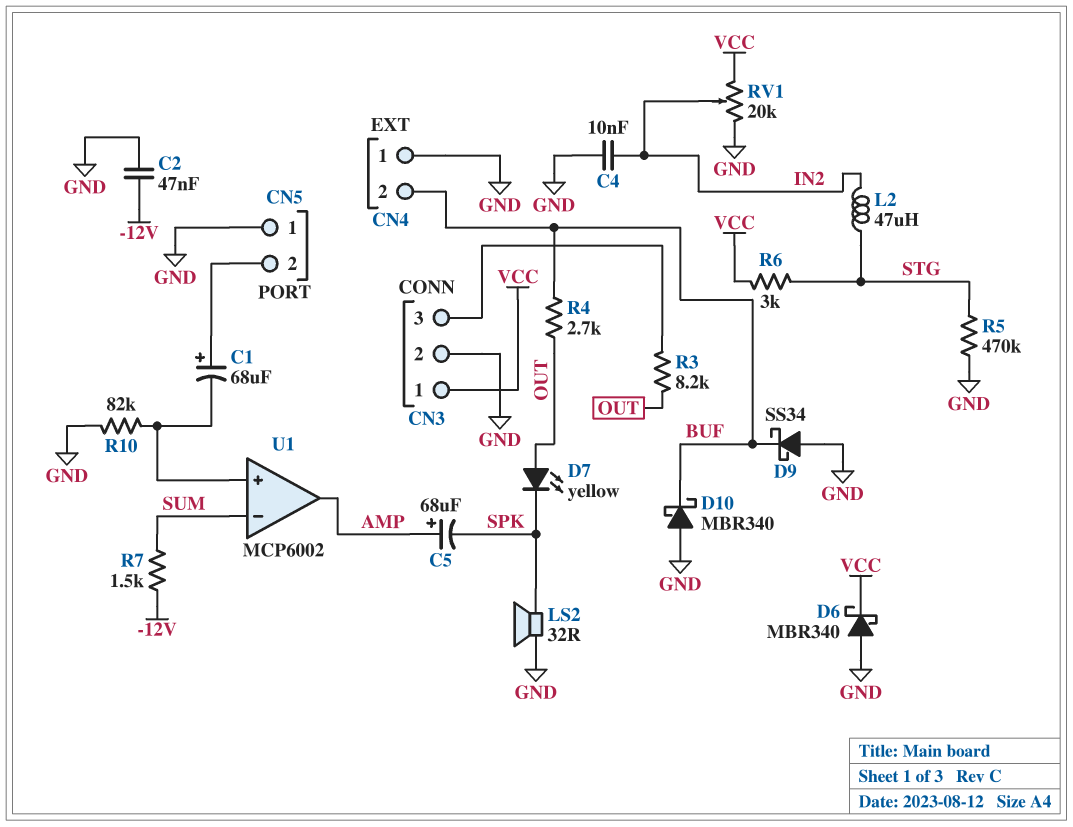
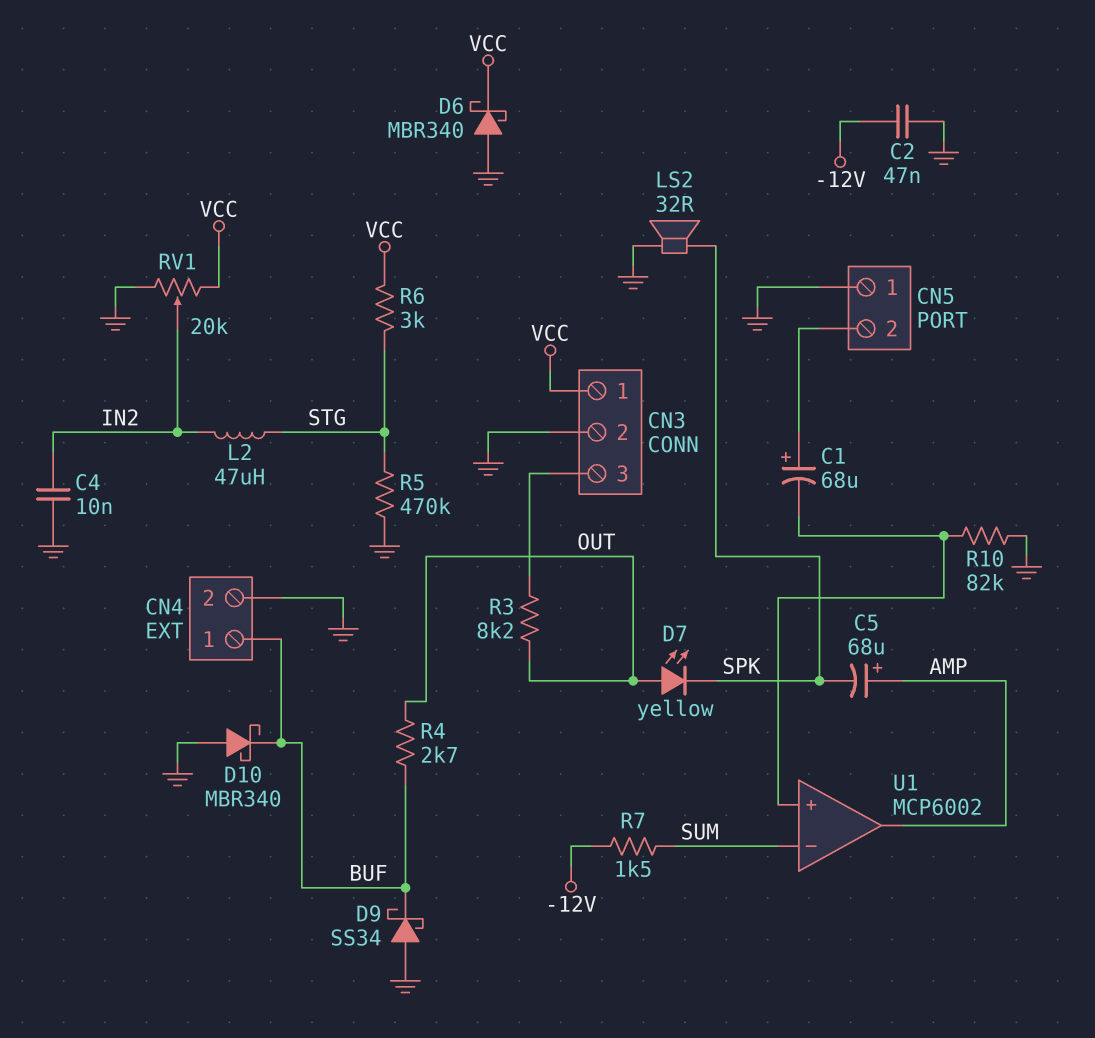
CN4 pin 1: GND -> BUF
CN4 pin 2: BUF -> GND

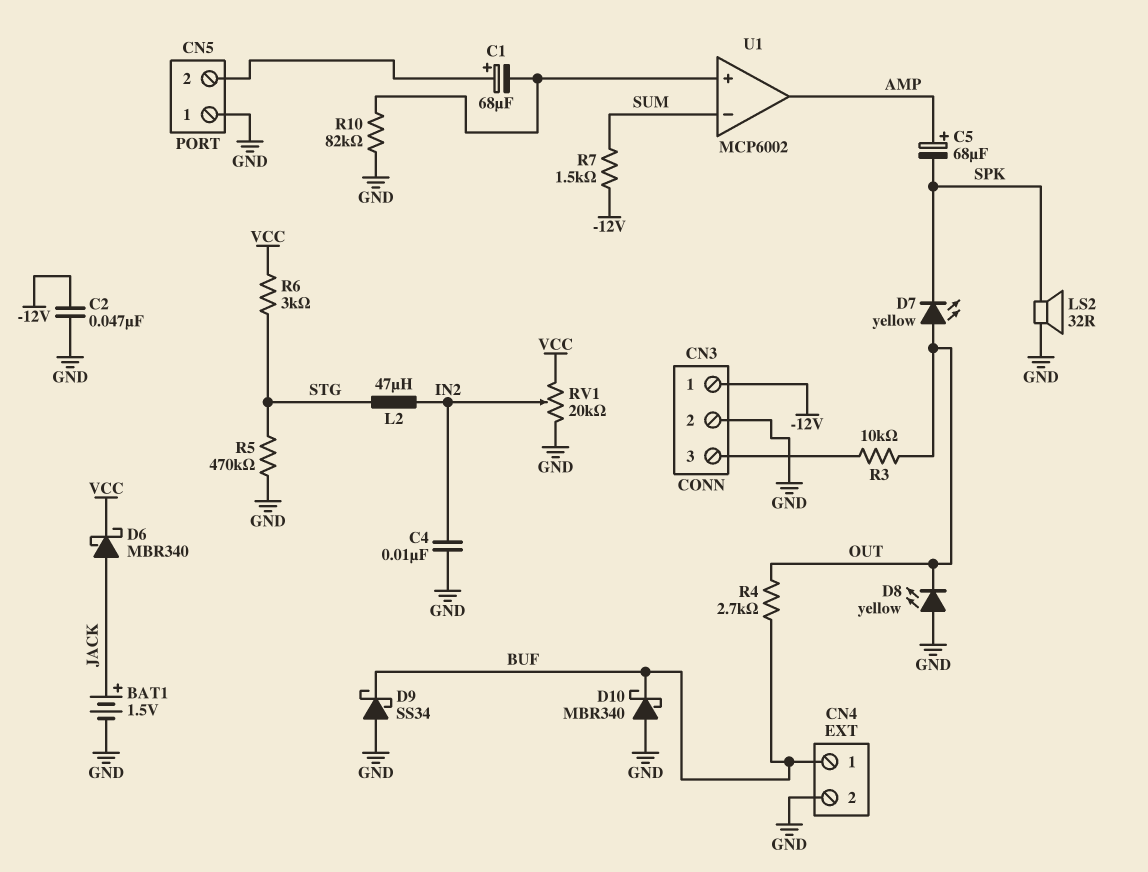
BAT1: none -> 1.5V (plus JACK, minus GND)
CN3 pin 1: VCC -> -12V
D6: schottky MBR340 (A GND, K VCC) -> schottky MBR340 (A JACK, K VCC)
D8: none -> LED yellow (A GND, K OUT)
R3: 8.2k (CN3/3, OUT) -> 10k (CN3/3, OUT)

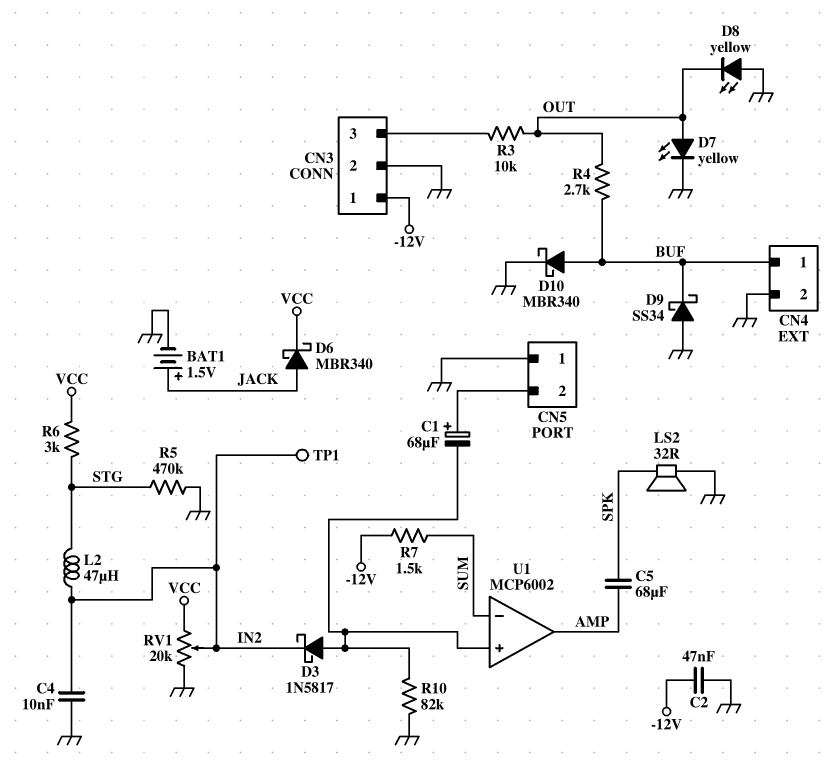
C5: 68uF (plus AMP, minus SPK) -> 68uF (AMP, SPK)
D3: none -> schottky 1N5817 (A U1/in+, K IN2)
D7: LED yellow (A OUT, K SPK) -> LED yellow (A OUT, K GND)
D10: schottky MBR340 (A GND, K BUF) -> schottky MBR340 (A BUF, K GND)
TP1: none -> test point (IN2)

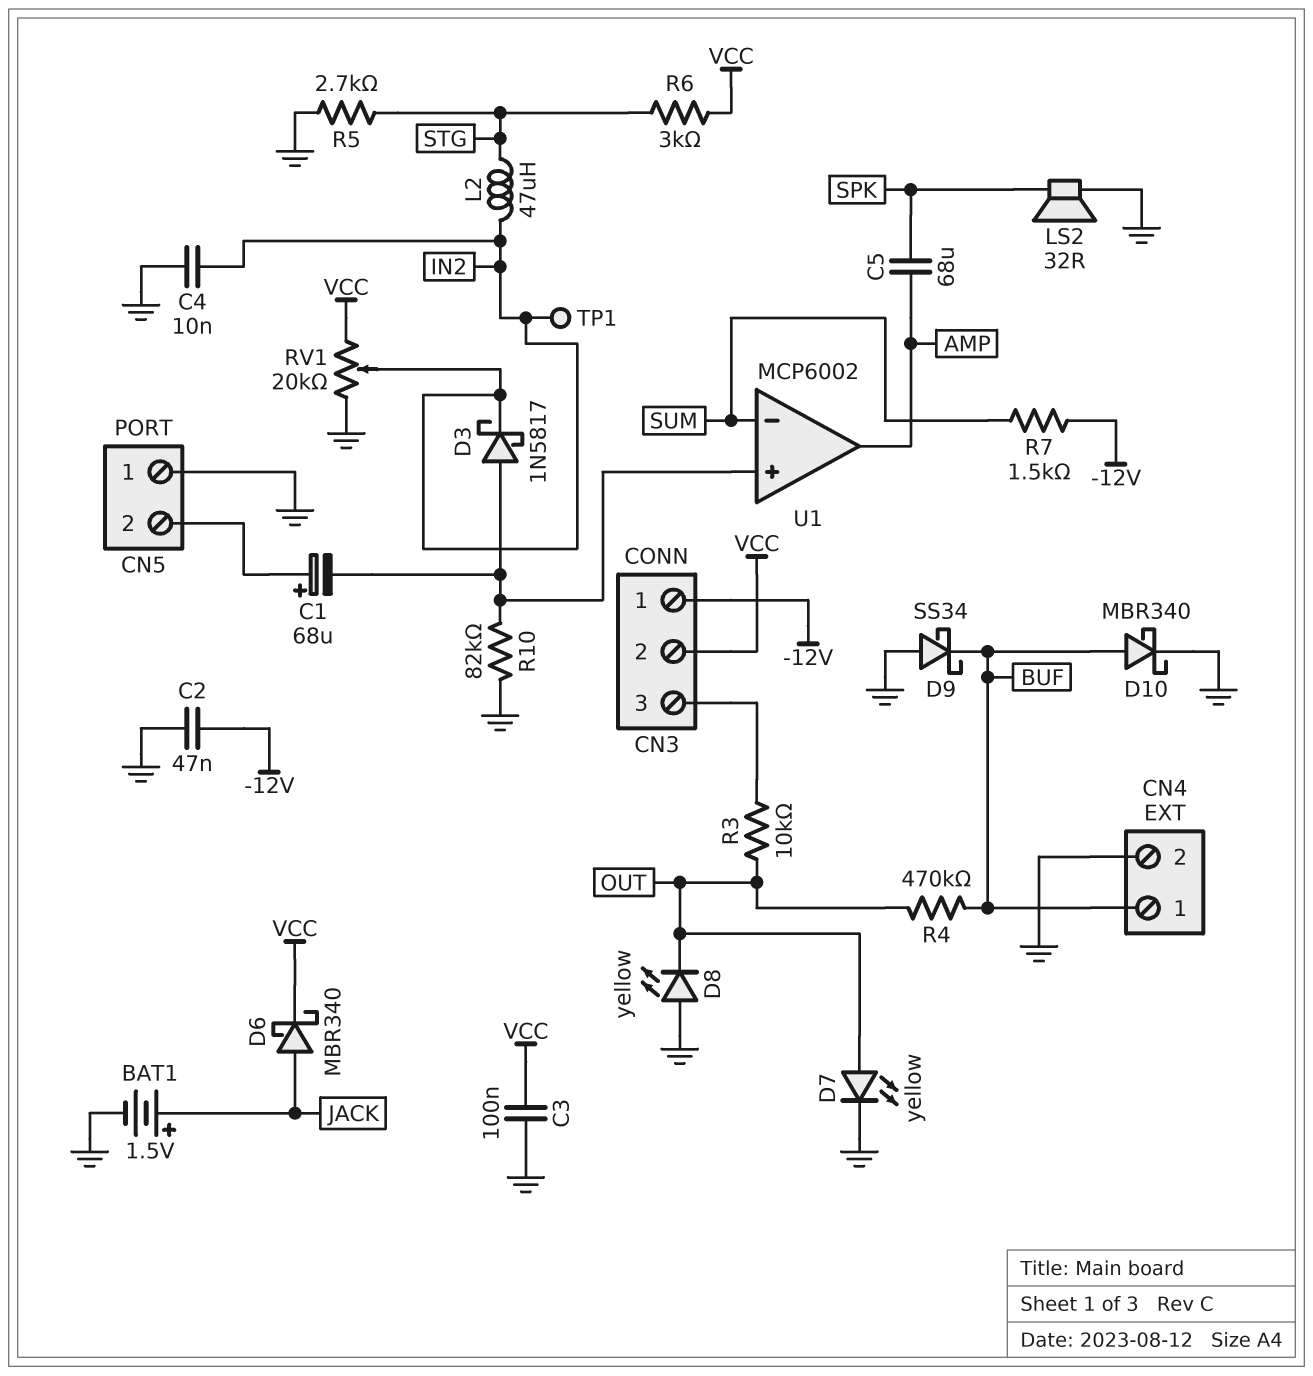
C3: none -> 100nF (GND, VCC)
CN3 pin 2: GND -> VCC
R4: 2.7k (BUF, OUT) -> 470k (BUF, OUT)
R5: 470k (GND, STG) -> 2.7k (GND, STG)

